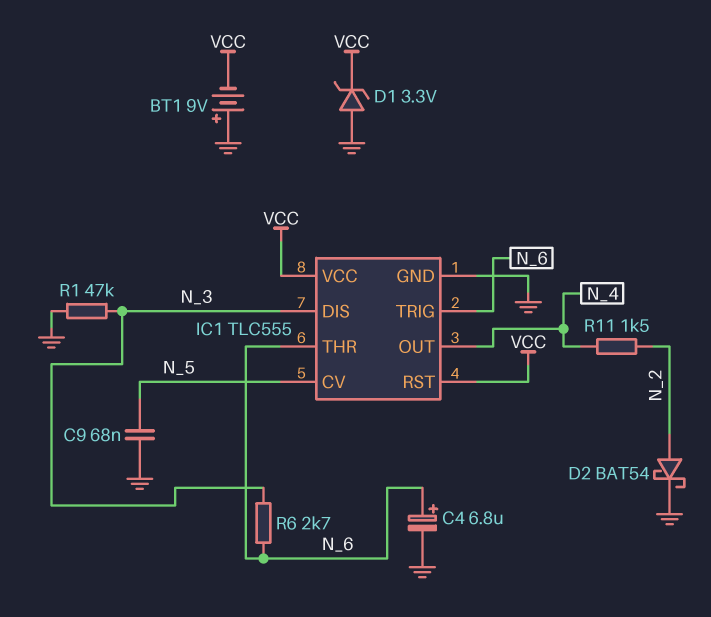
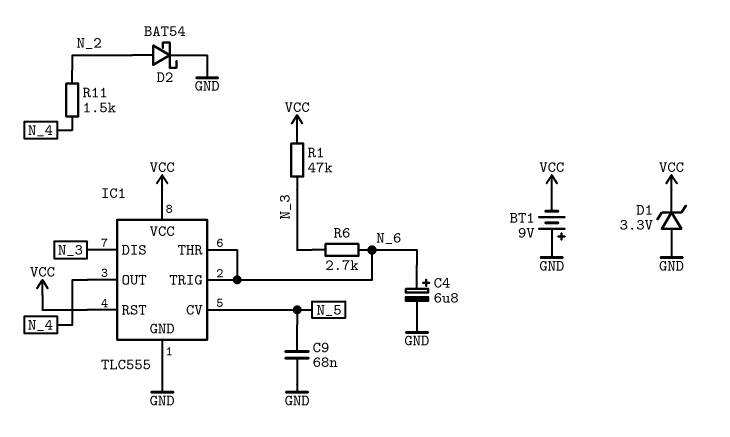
R1: 47k (GND, N_3) -> 47k (N_3, VCC)

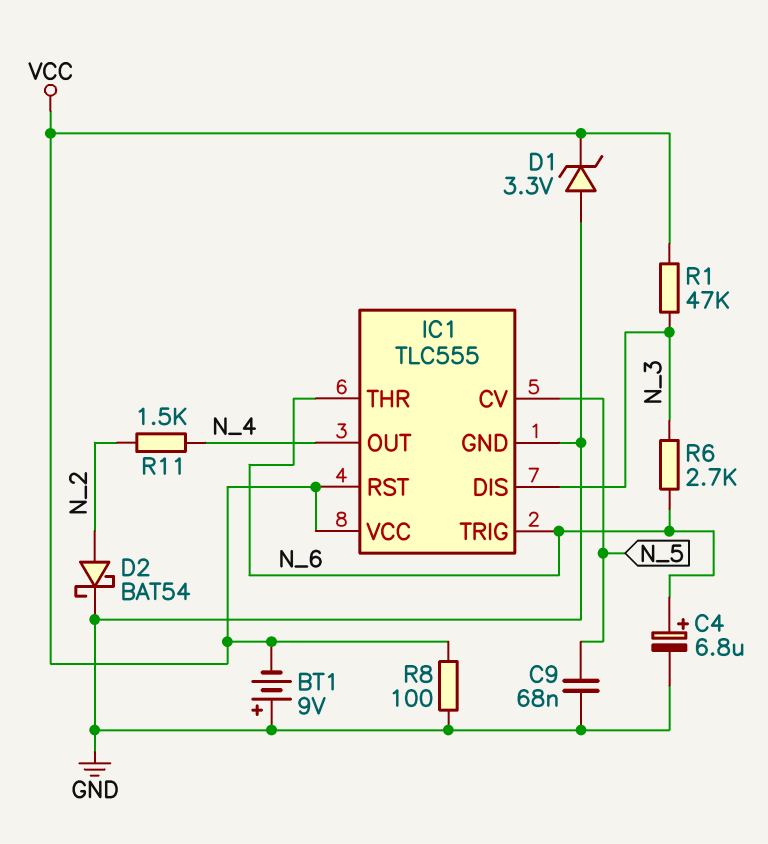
R8: none -> 100 (GND, VCC)

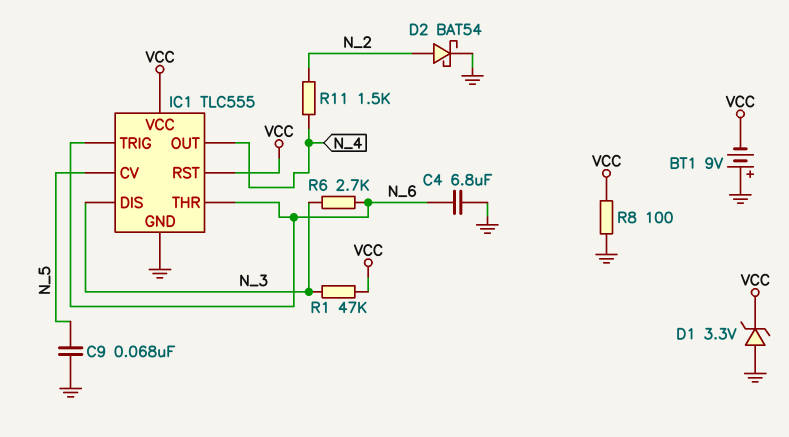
C4: 6.8uF (plus N_6, minus GND) -> 6.8uF (GND, N_6)

